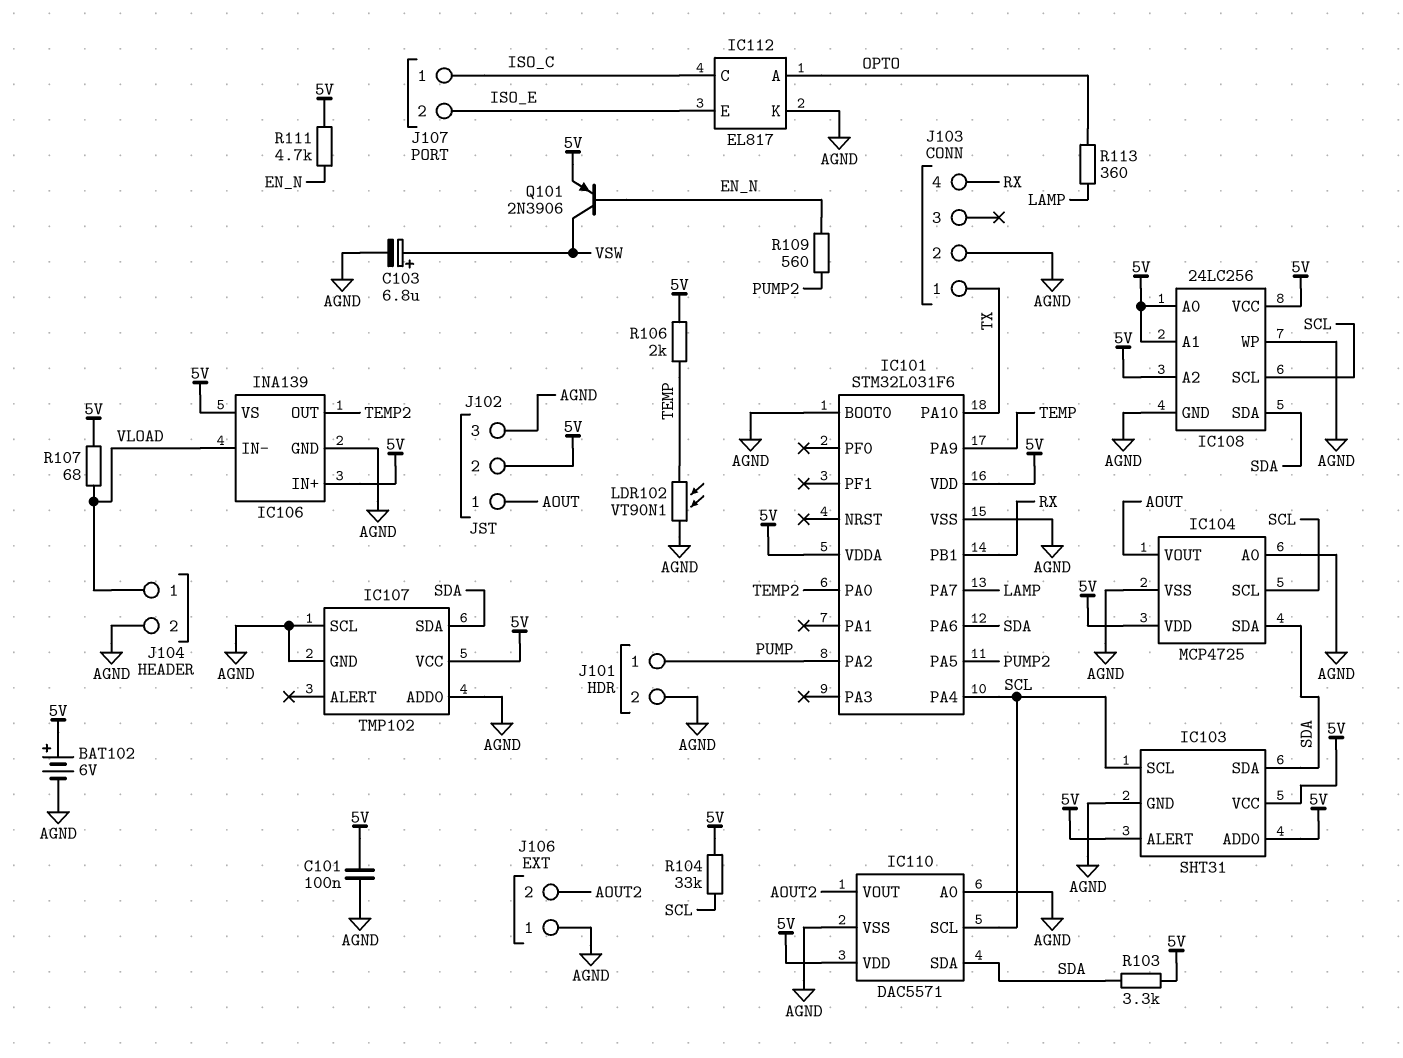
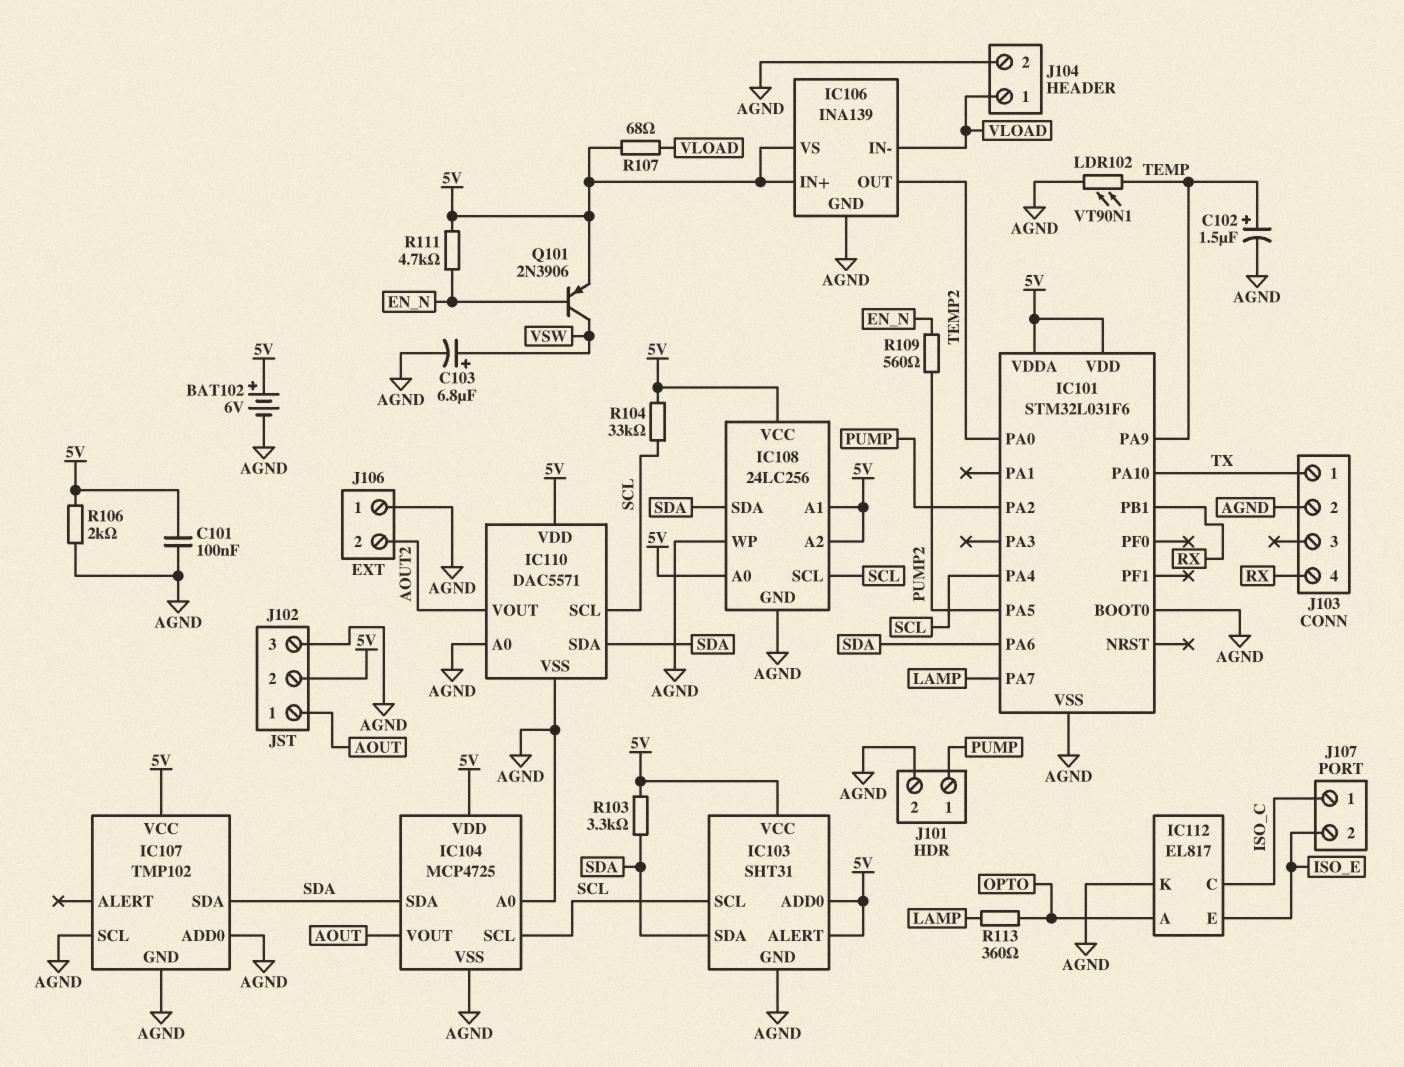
C102: none -> 1.5uF (plus TEMP, minus AGND)
R106: 2k (5V, TEMP) -> 2k (5V, AGND)

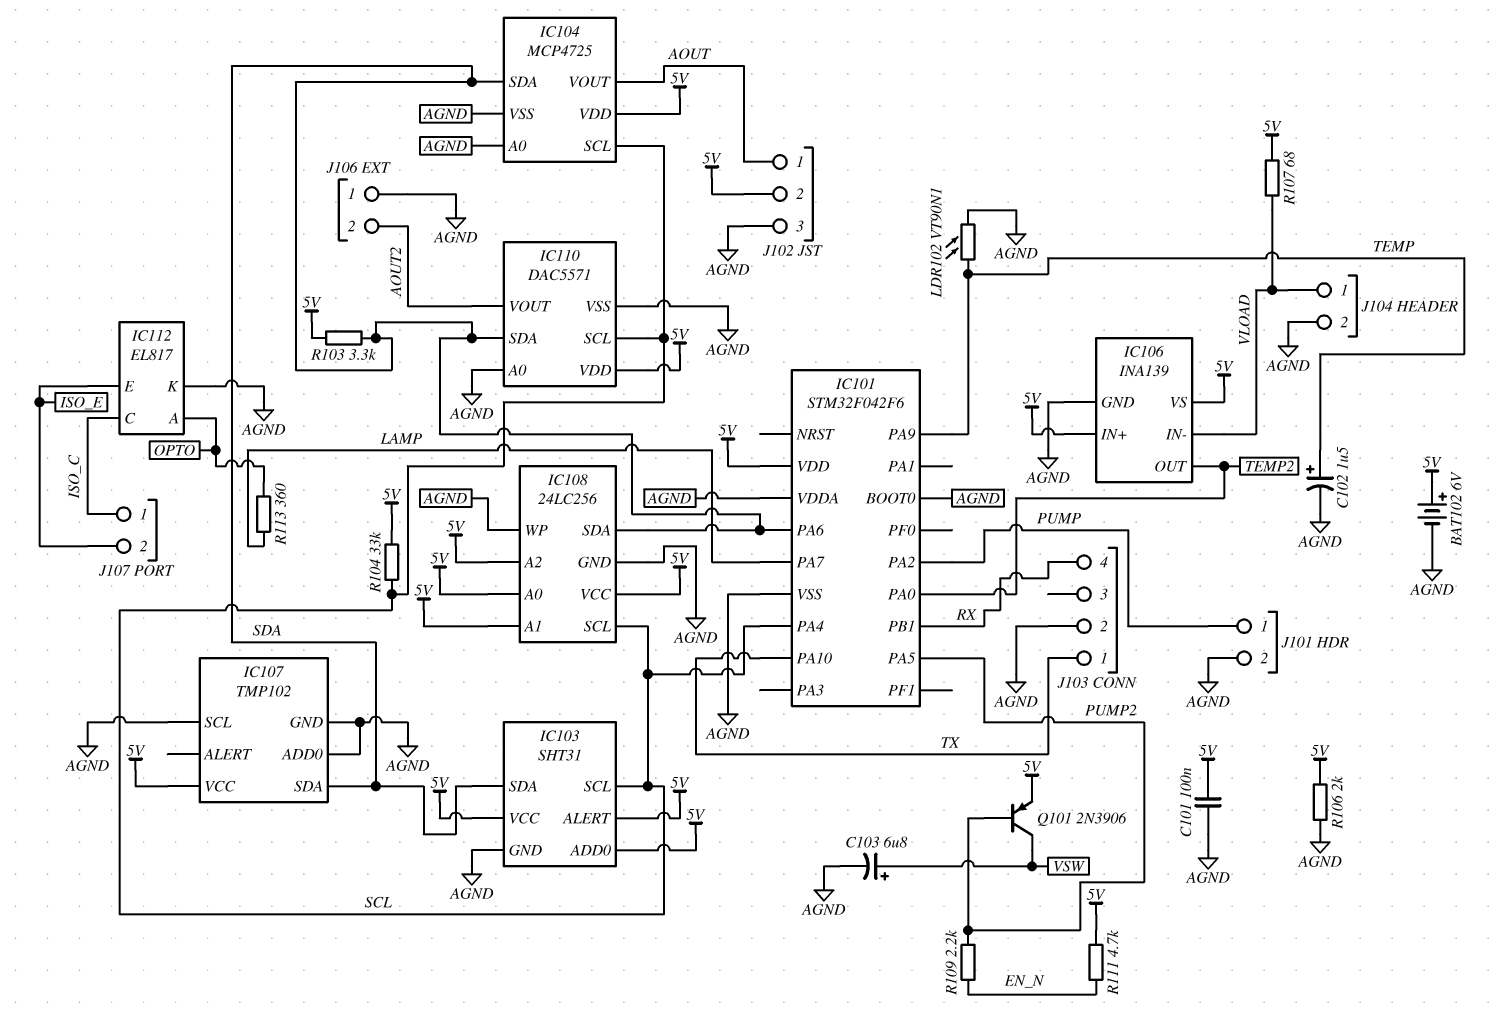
IC101: STM32L031F6 -> STM32F042F6
IC101 pin VDDA: 5V -> AGND
Q101: PNP 2N3906 (B EN_N, C VSW, E 5V) -> PNP 2N3906 (B PUMP2, C VSW, E 5V)
R109: 560 (EN_N, PUMP2) -> 2.2k (EN_N, PUMP2)

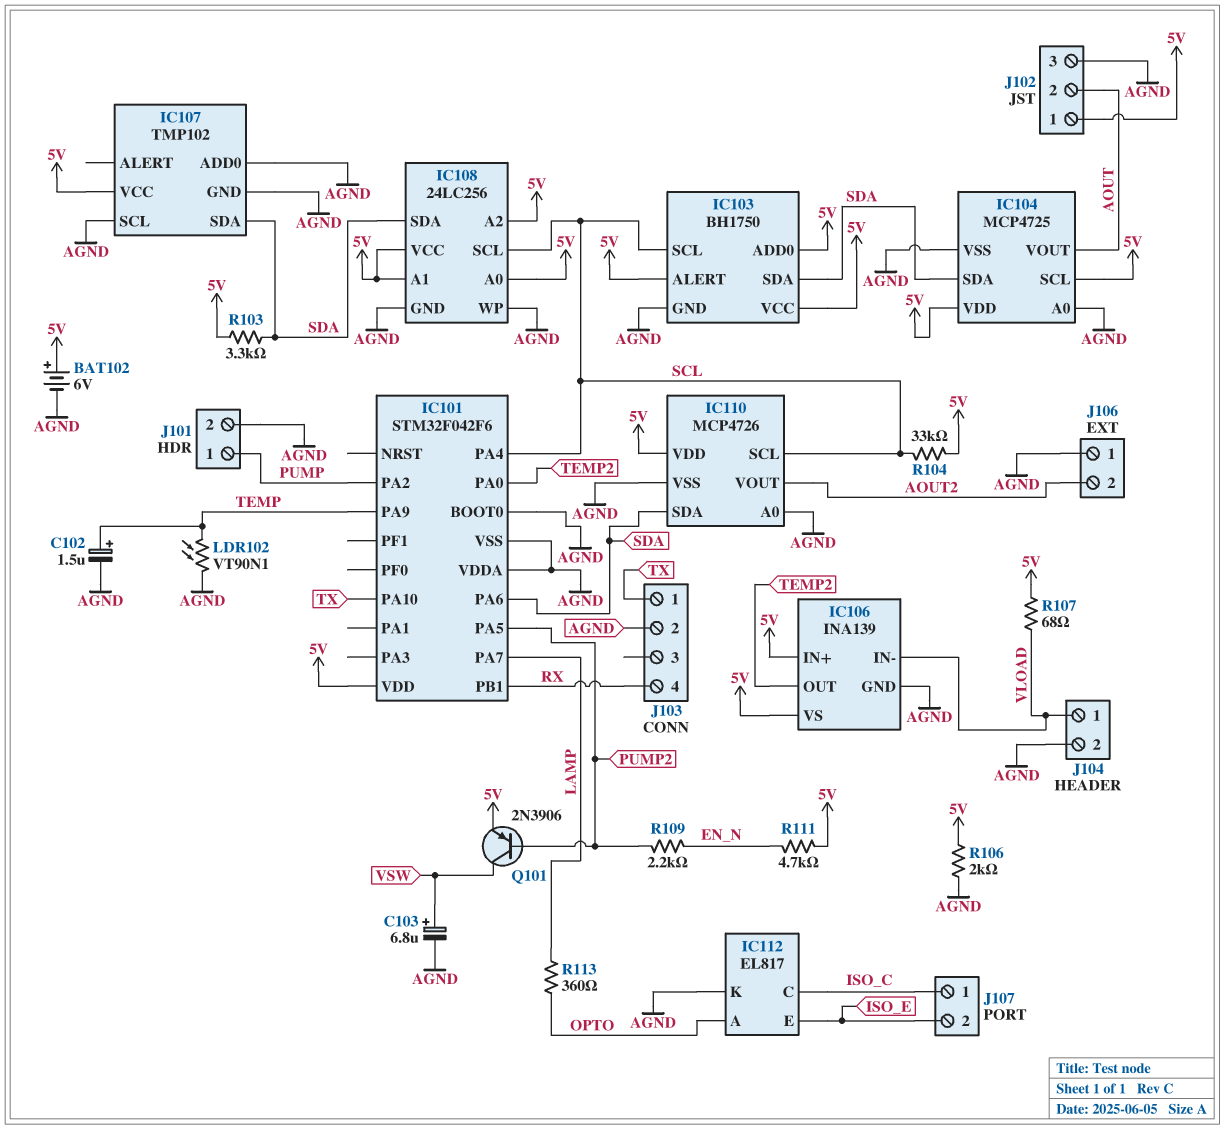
C101: 100nF (5V, AGND) -> none
IC103: SHT31 -> BH1750
IC104 pin SCL: SCL -> 5V
IC110: DAC5571 -> MCP4726
J102 pin 1: AOUT -> 5V
J102 pin 2: 5V -> AOUT

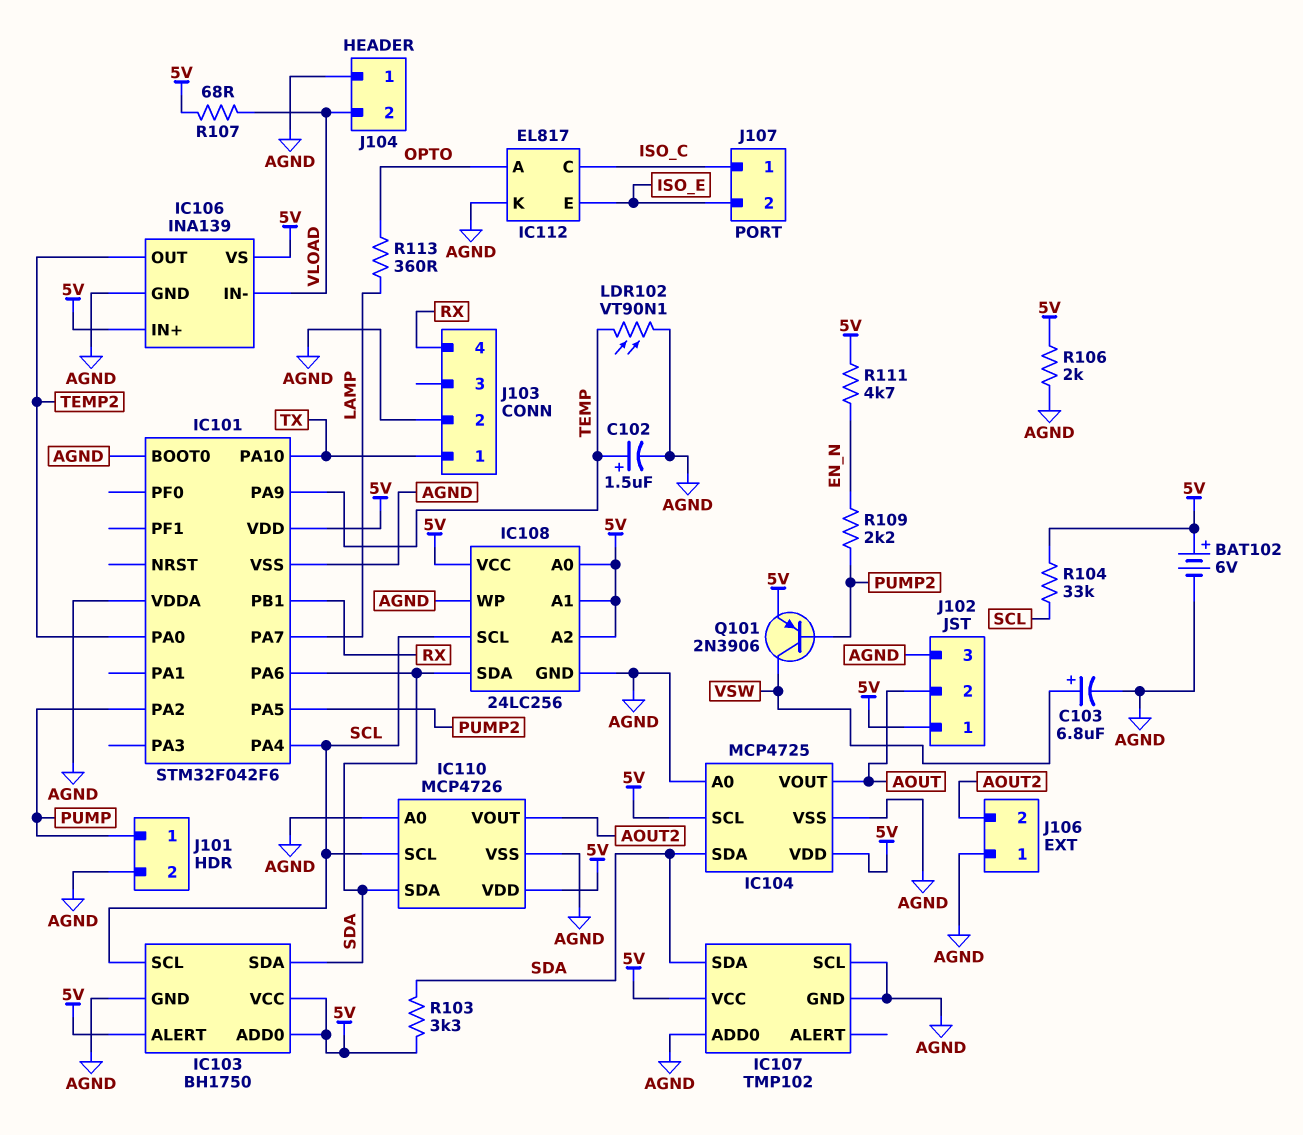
J104 pin 1: VLOAD -> AGND
J104 pin 2: AGND -> VLOAD

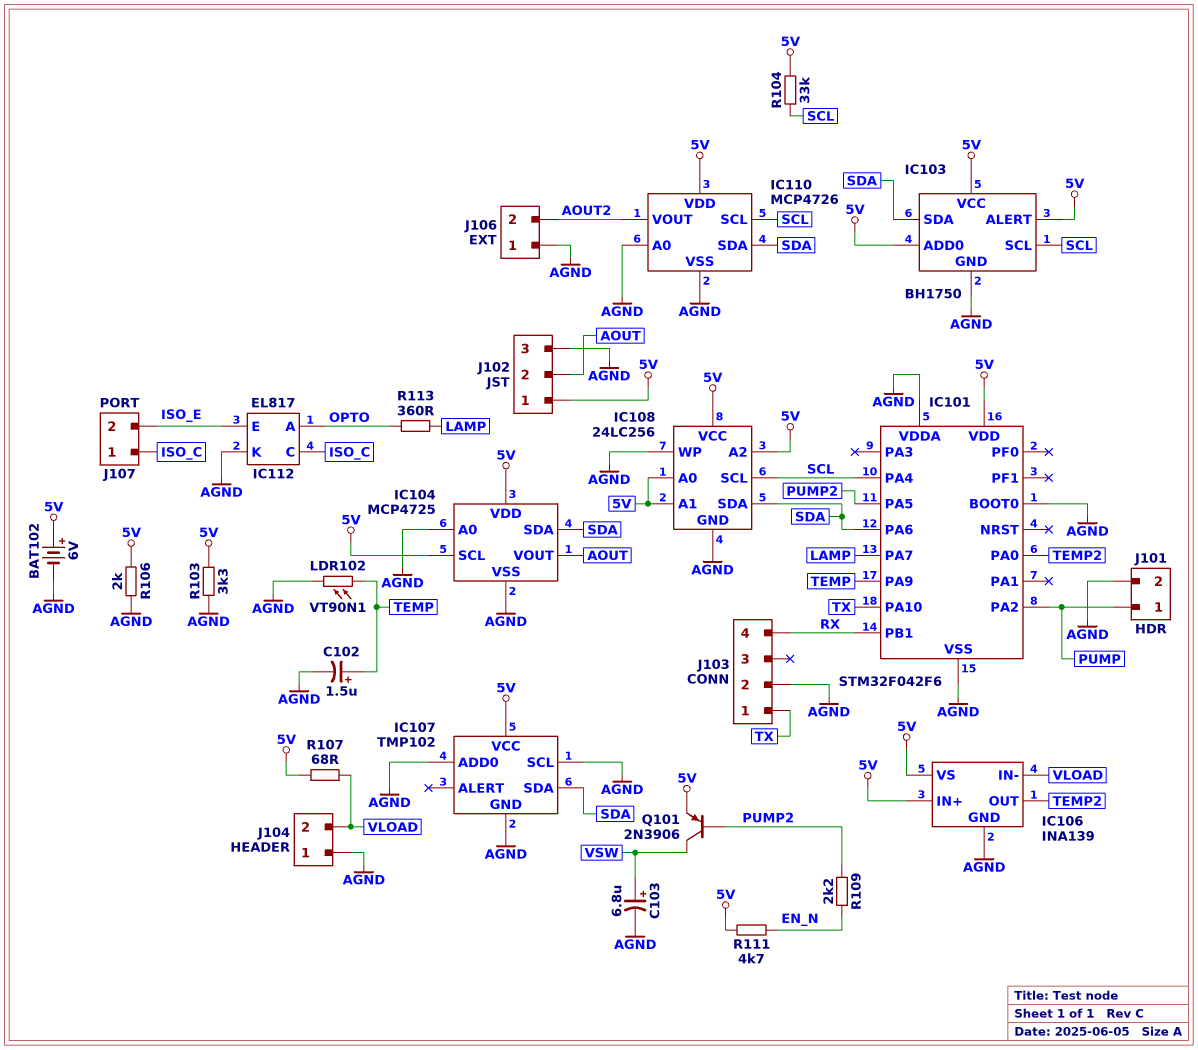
R103: 3.3k (5V, SDA) -> 3.3k (5V, AGND)

